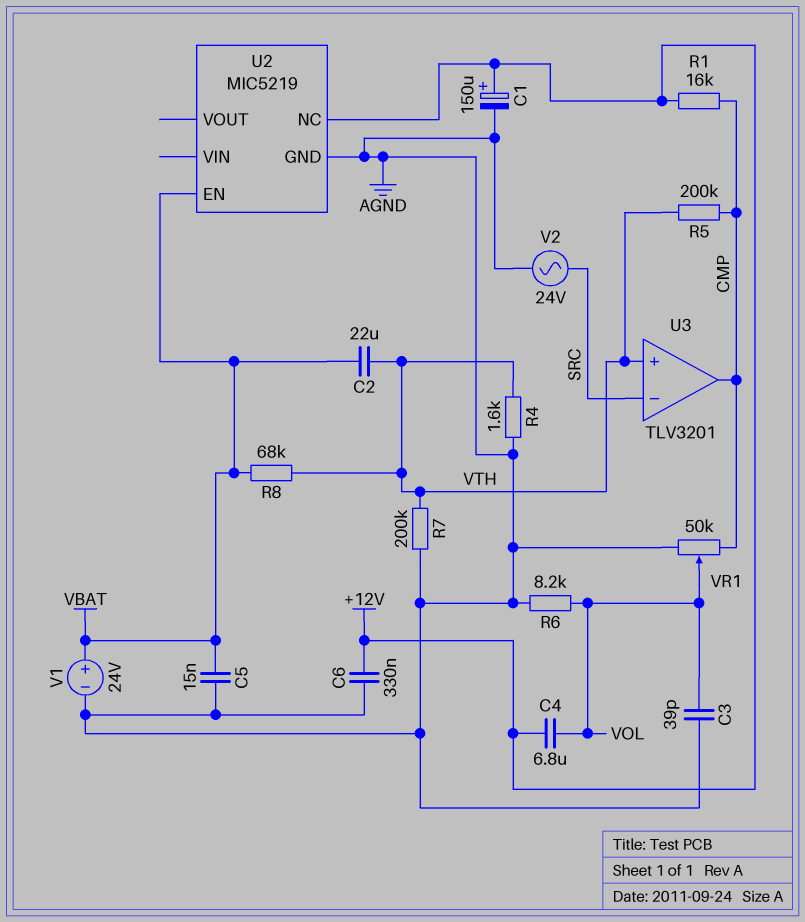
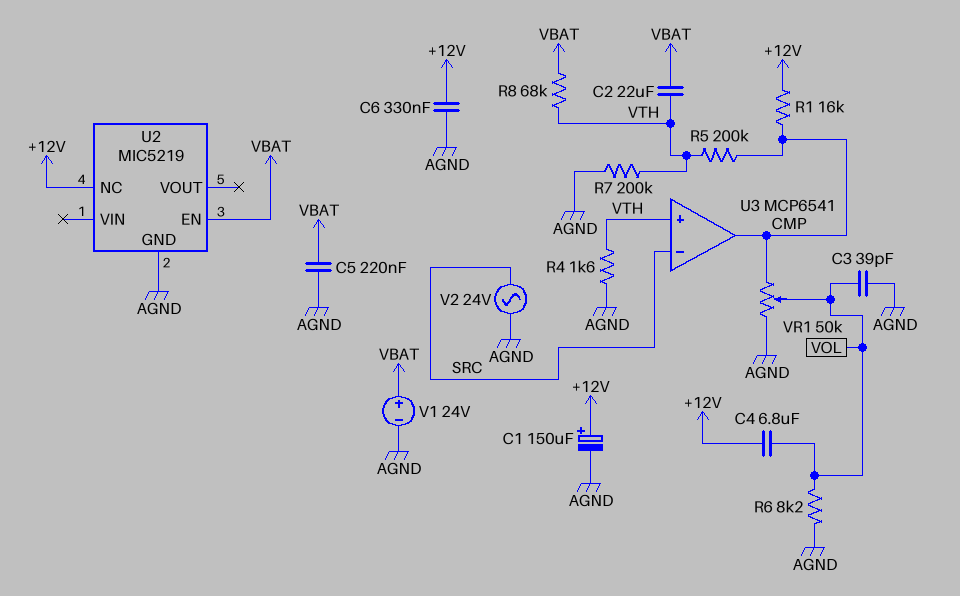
C5: 15nF (AGND, VBAT) -> 220nF (AGND, VBAT)
U3: TLV3201 -> MCP6541

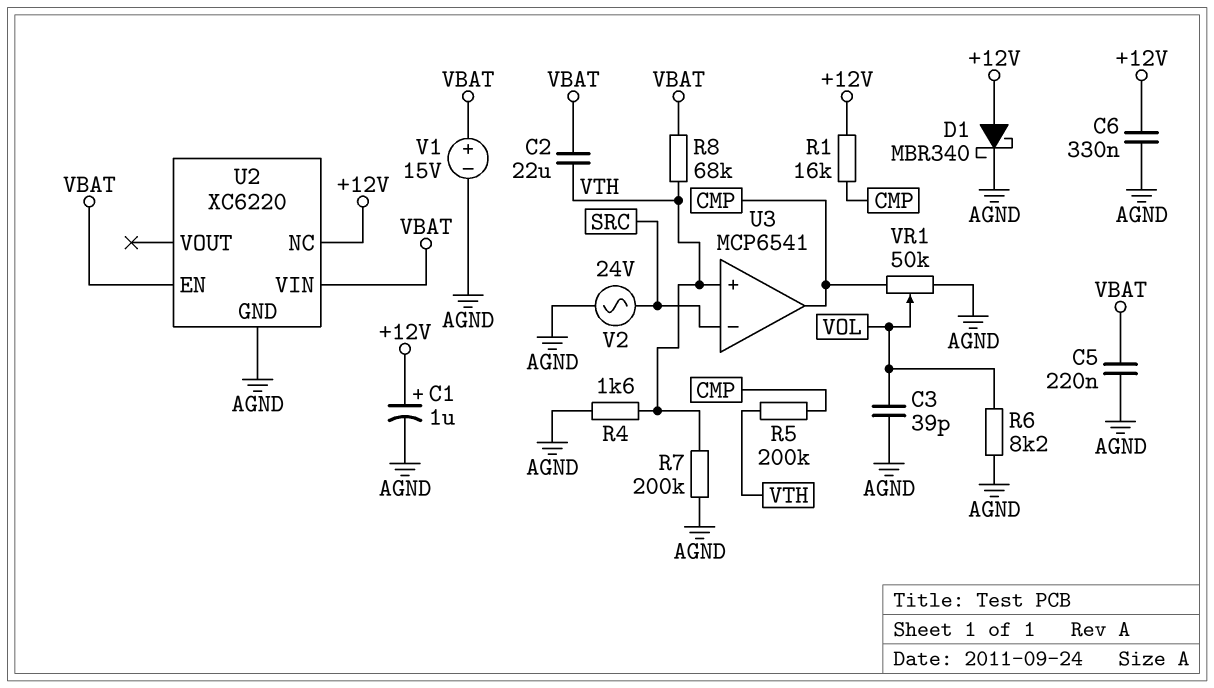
C1: 150uF (plus +12V, minus AGND) -> 1uF (plus +12V, minus AGND)
C4: 6.8uF (+12V, VOL) -> none
D1: none -> schottky MBR340 (A +12V, K AGND)
U2: MIC5219 -> XC6220
U2 pin VIN: none -> VBAT
V1: 24V (plus VBAT, minus AGND) -> 15V (plus VBAT, minus AGND)

